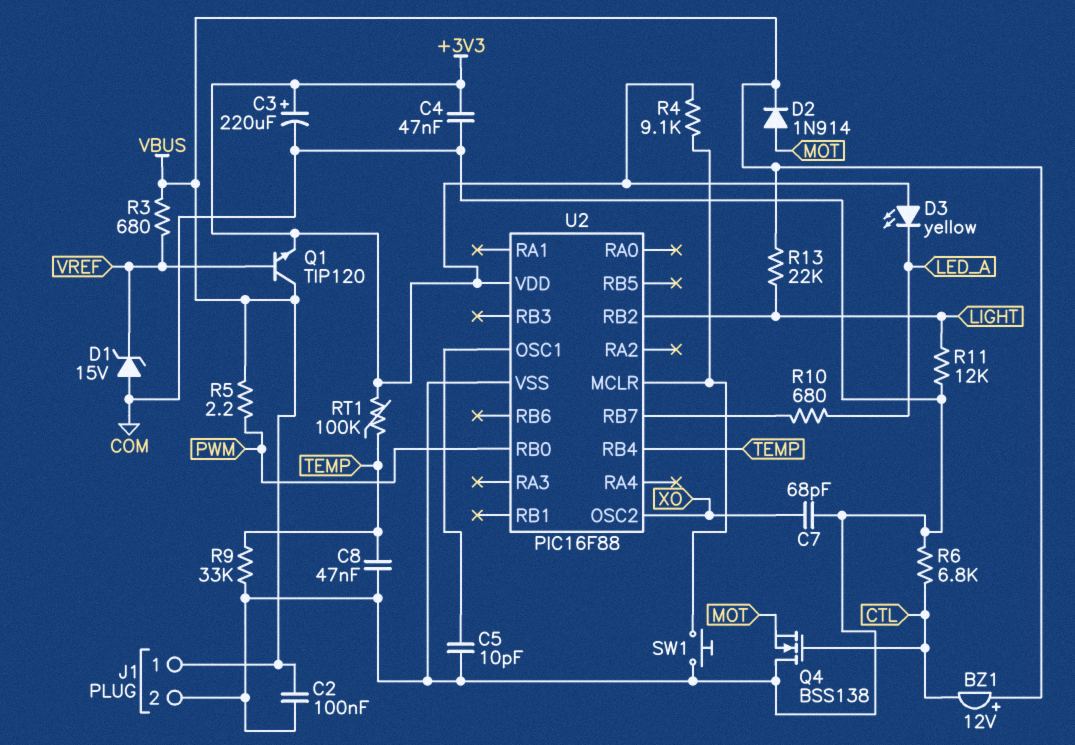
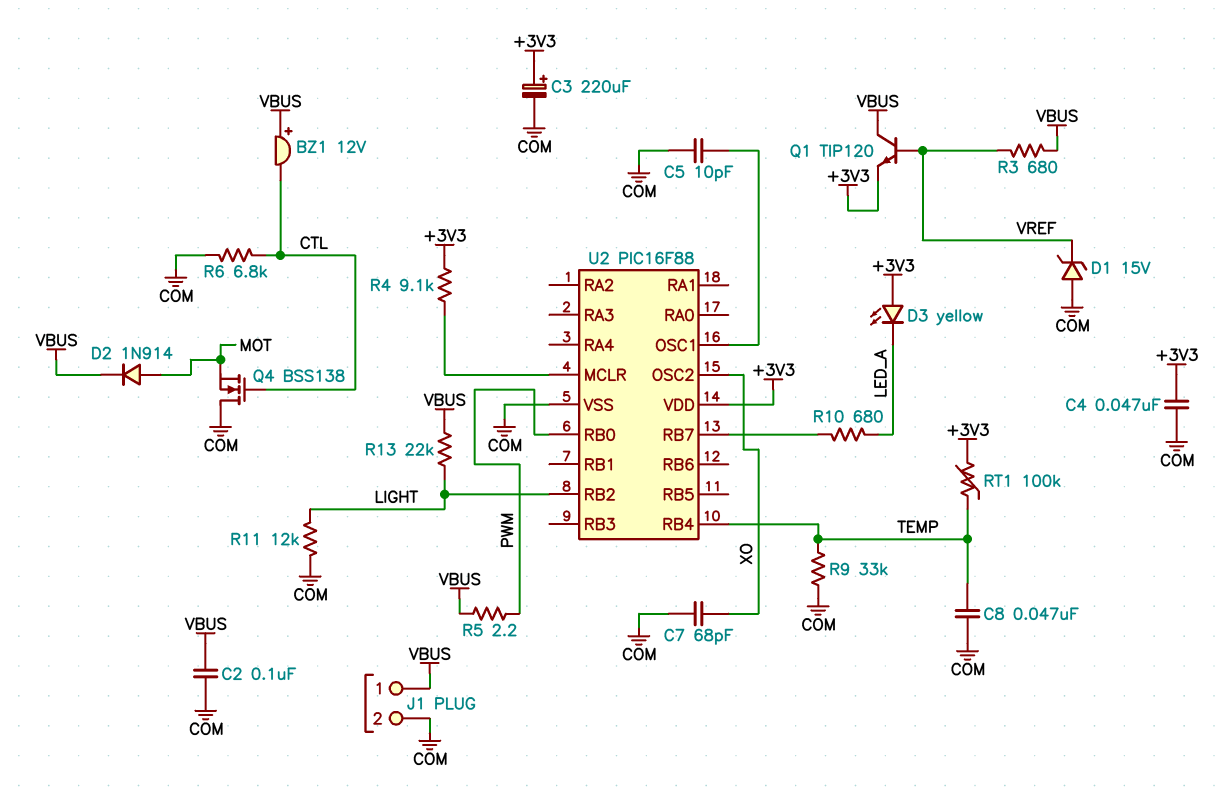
SW1: button (COM, U2/MCLR) -> none

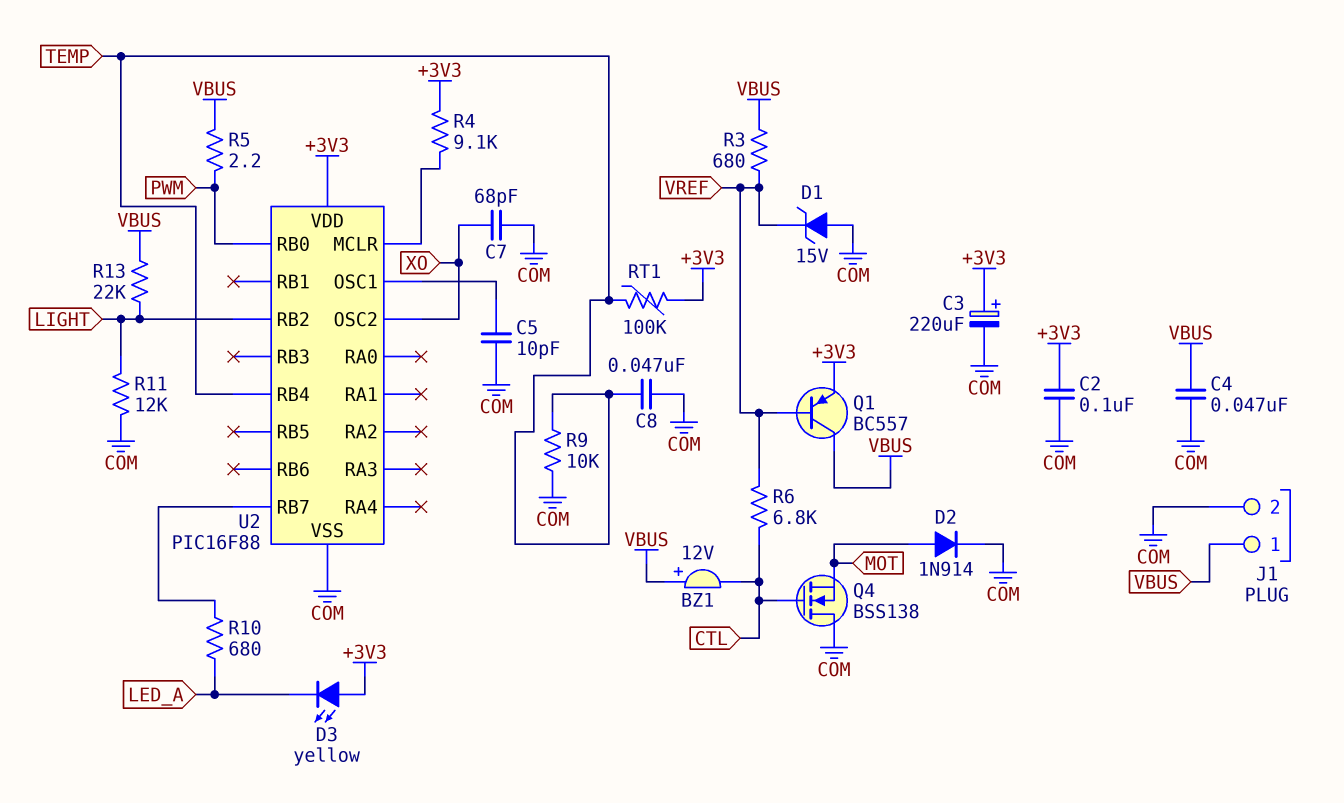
C2: 100nF (COM, VBUS) -> 100nF (+3V3, COM)
C4: 47nF (+3V3, COM) -> 47nF (COM, VBUS)
D2: diode 1N914 (A MOT, K VBUS) -> diode 1N914 (A MOT, K COM)
Q1: NPN TIP120 (B VREF, C VBUS, E +3V3) -> PNP BC557 (B VREF, C VBUS, E +3V3)
R6: 6.8k (COM, CTL) -> 6.8k (CTL, VREF)
R9: 33k (COM, TEMP) -> 10k (COM, TEMP)

